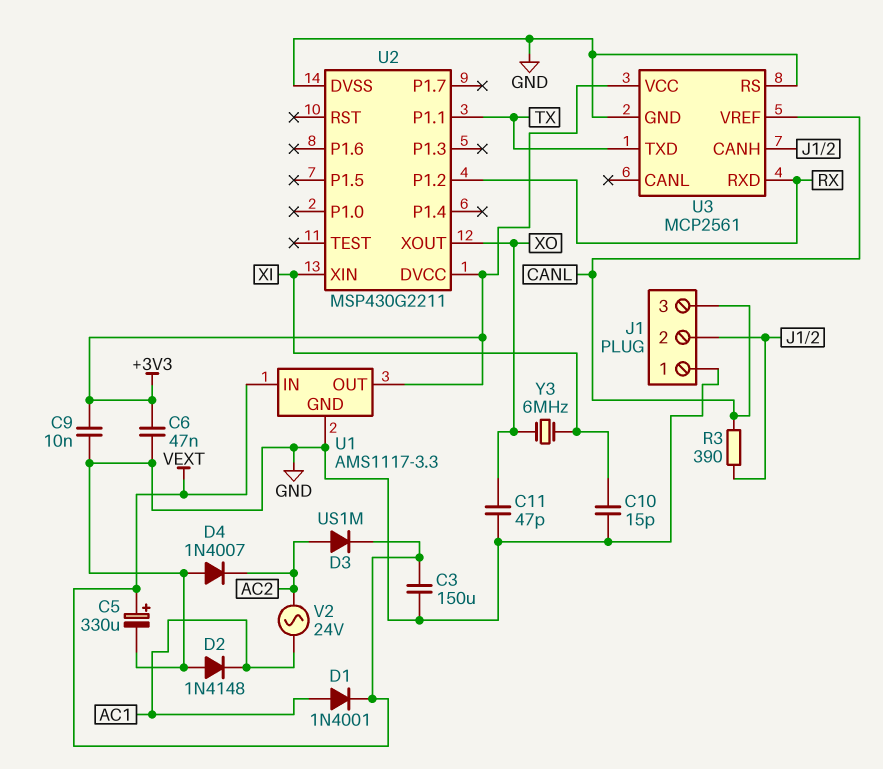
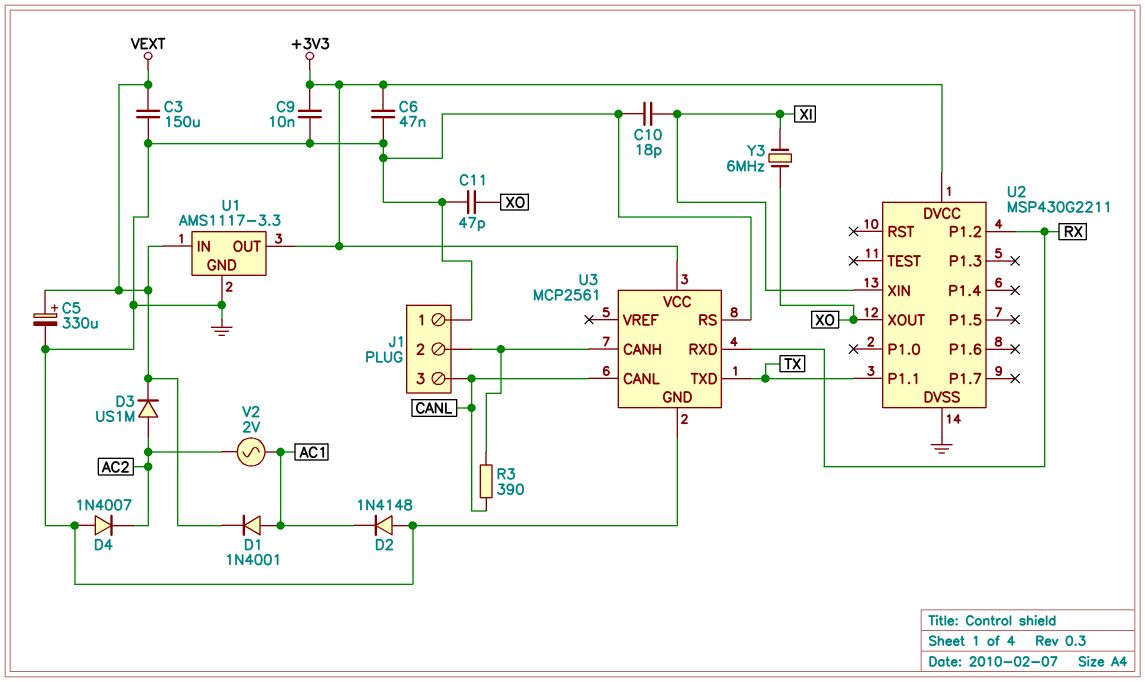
C10: 15pF (GND, XI) -> 18pF (GND, XI)
U3 pin CANL: none -> CANL
U3 pin VREF: CANL -> none
V2: AC 24V (AC1, AC2) -> AC 2V (AC1, AC2)

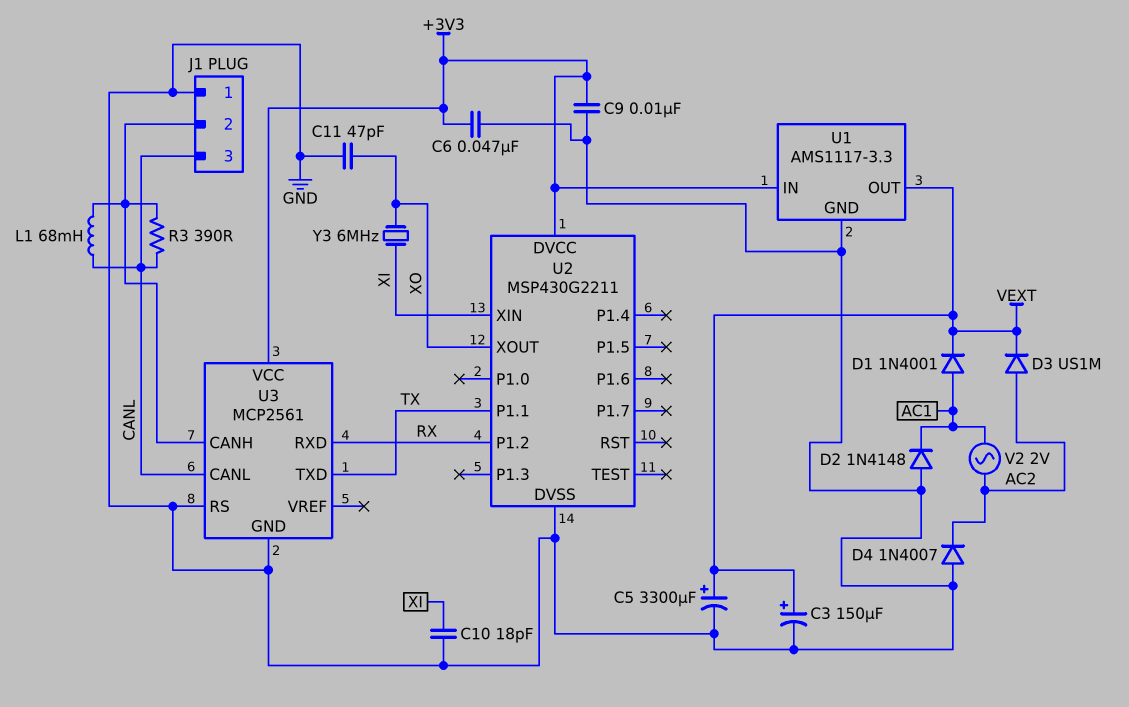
C3: 150uF (GND, VEXT) -> 150uF (plus VEXT, minus GND)
C5: 330uF (plus VEXT, minus GND) -> 3300uF (plus VEXT, minus GND)
L1: none -> 68mH (CANL, J1/2)
U1 pin IN: VEXT -> +3V3
U1 pin OUT: +3V3 -> VEXT

